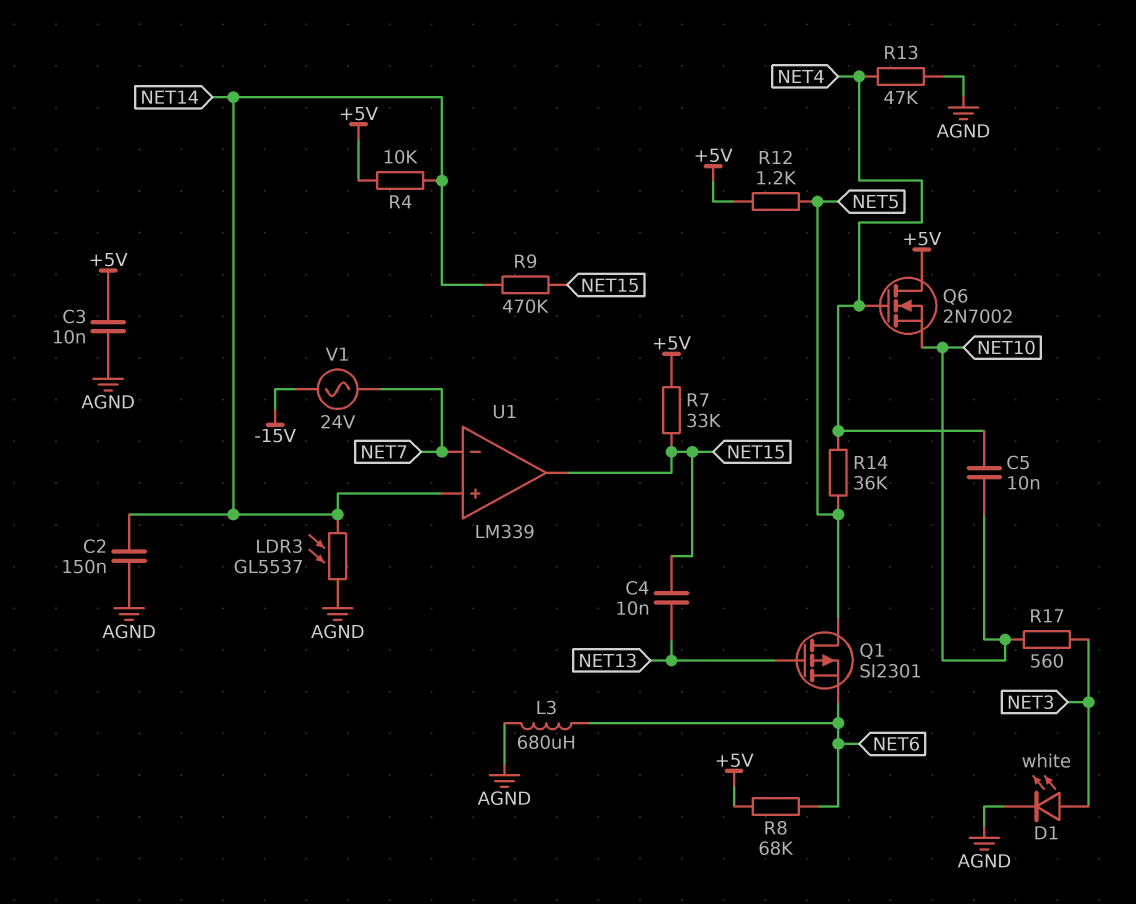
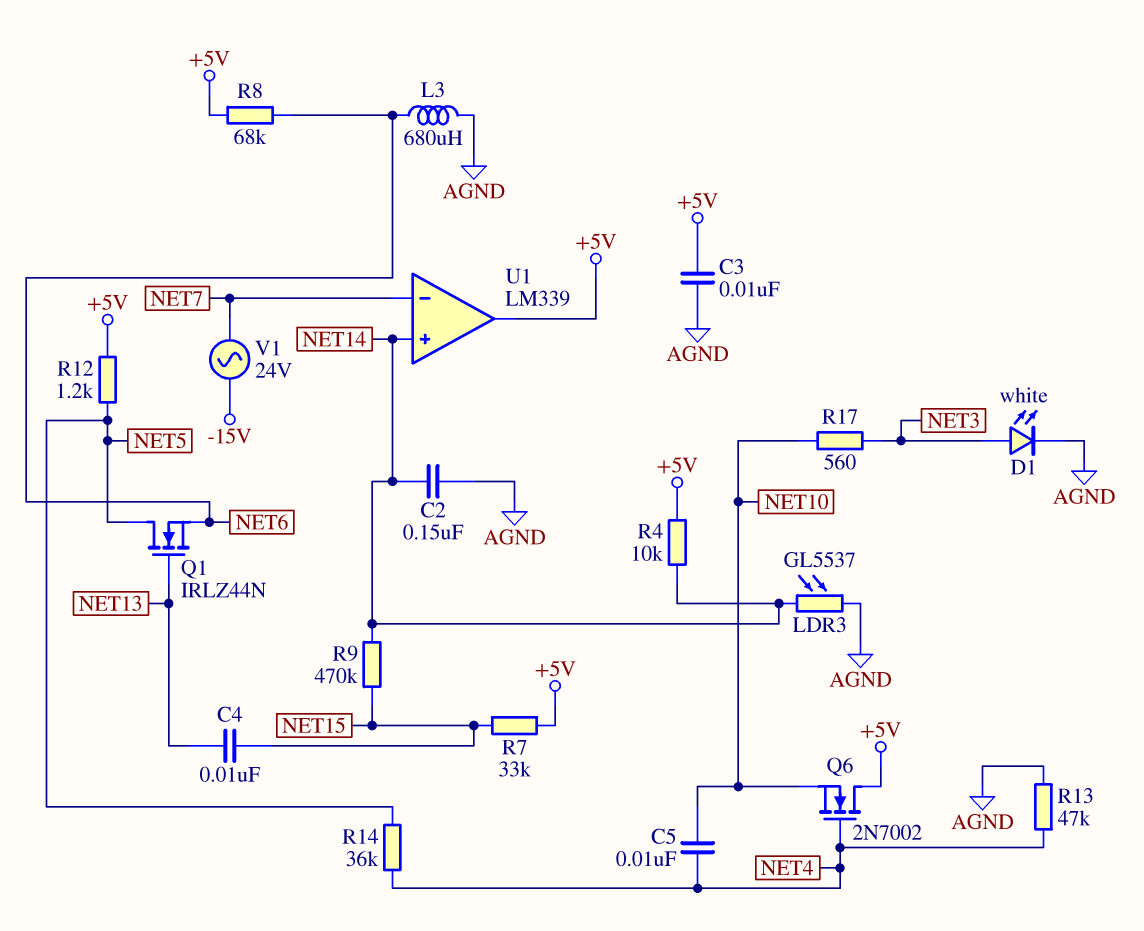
Q1: PMOS SI2301 (G NET13, D NET5, S NET6) -> NMOS IRLZ44N (G NET13, D NET5, S NET6)
U1 pin out: NET15 -> +5V

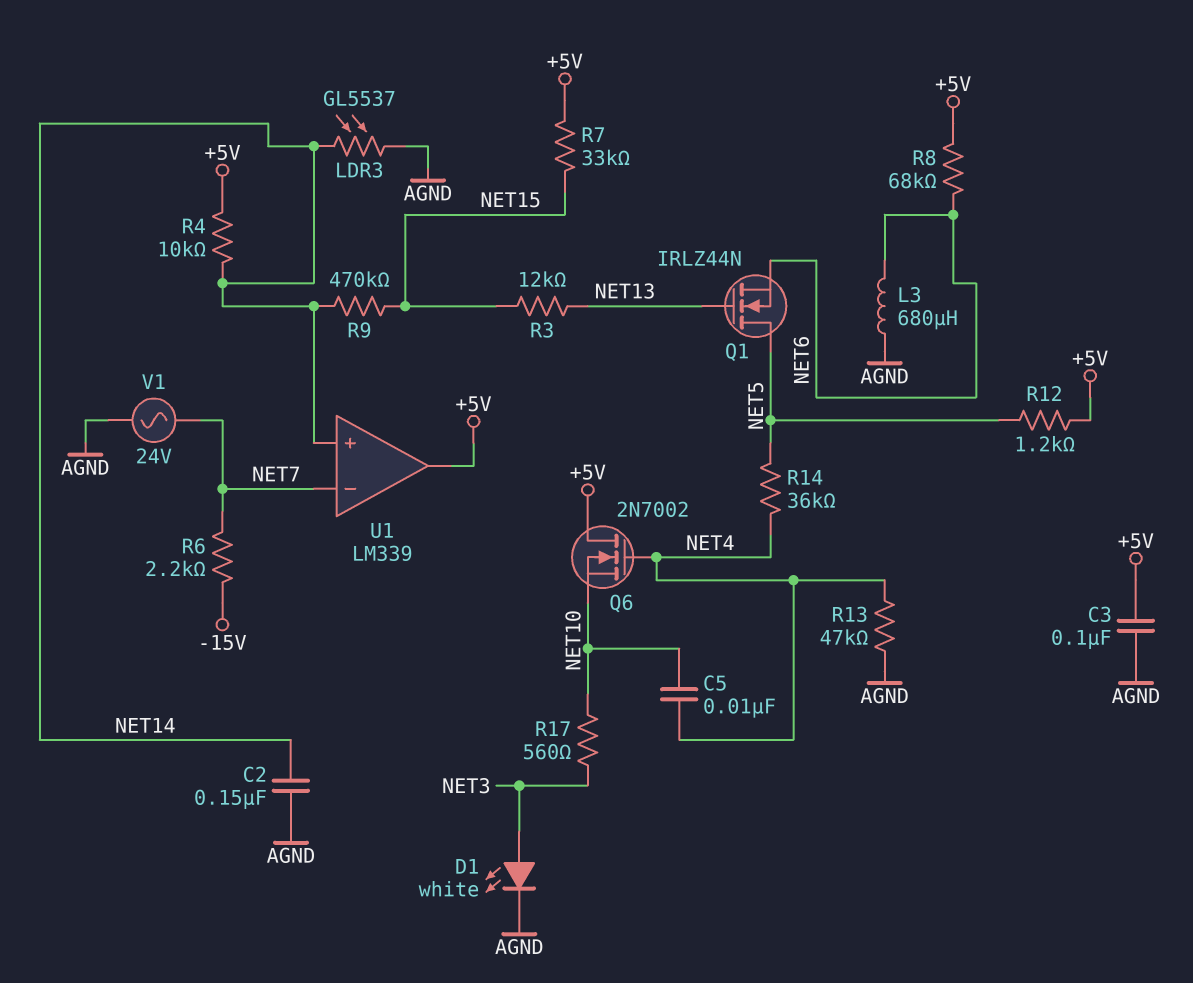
C3: 10nF (+5V, AGND) -> 100nF (+5V, AGND)
C4: 10nF (NET13, NET15) -> none
R3: none -> 12k (NET13, NET15)
R6: none -> 2.2k (-15V, NET7)
V1: AC 24V (-15V, NET7) -> AC 24V (AGND, NET7)

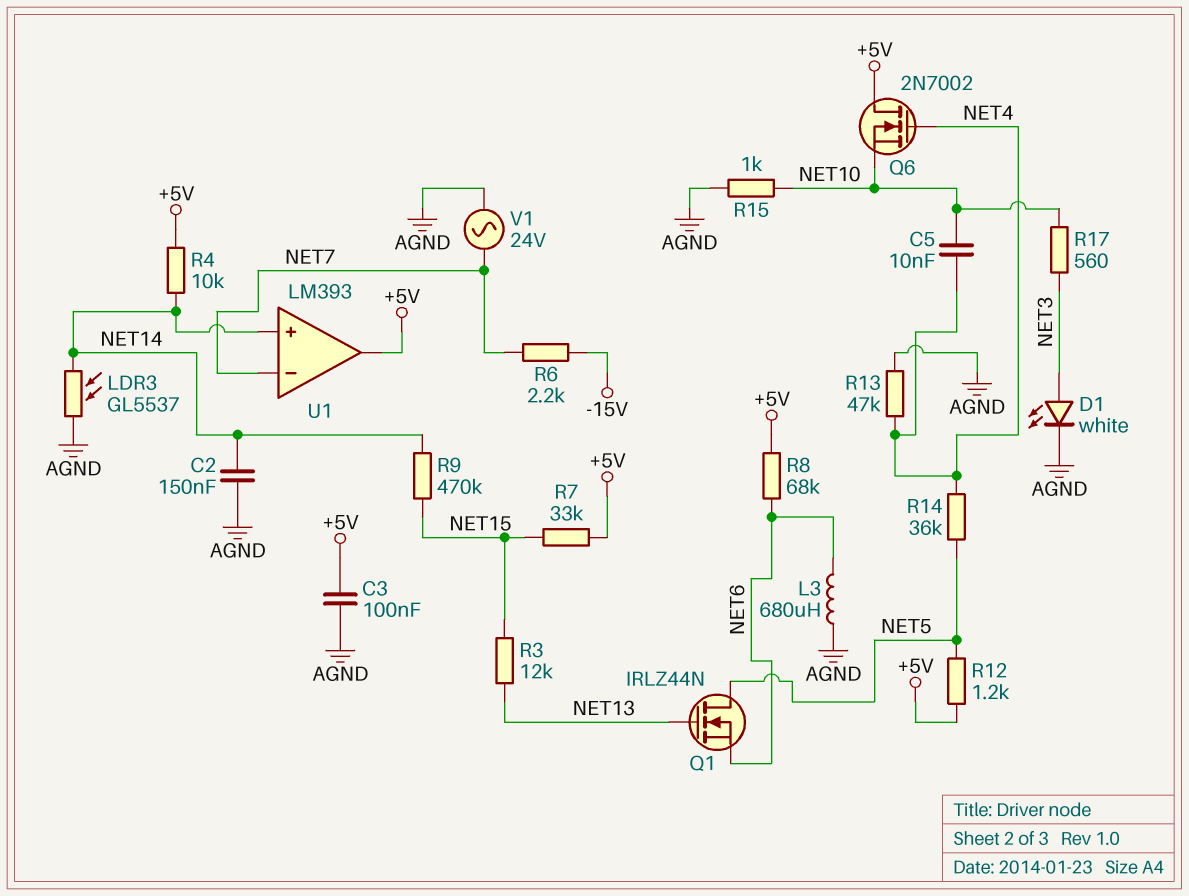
R15: none -> 1k (AGND, NET10)
U1: LM339 -> LM393

